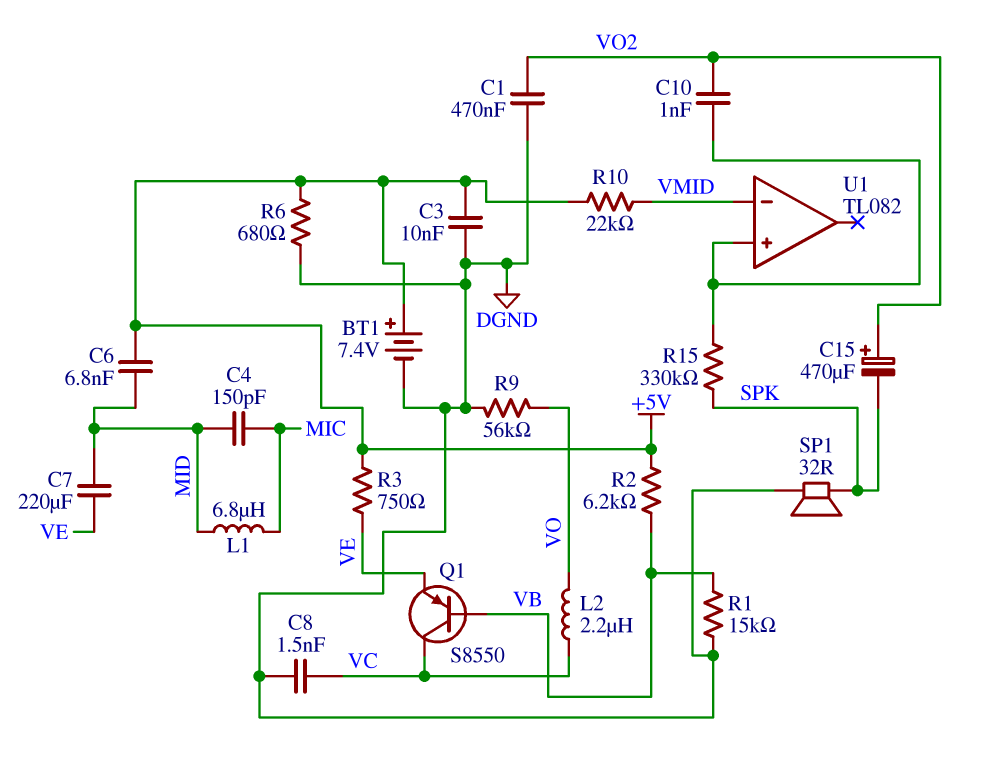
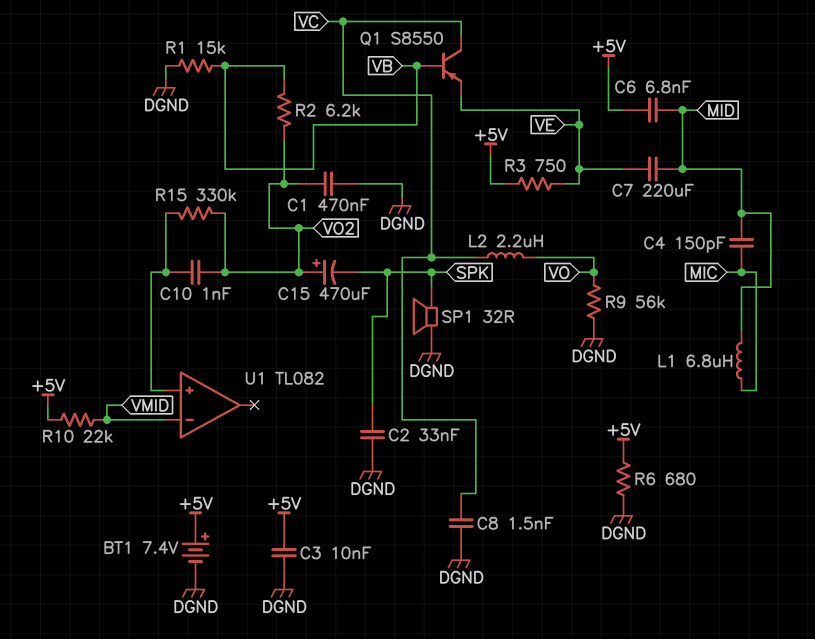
C2: none -> 33nF (DGND, SPK)
R2: 6.2k (+5V, VB) -> 6.2k (VB, VO2)
R15: 330k (SPK, U1/in+) -> 330k (U1/in+, VO2)

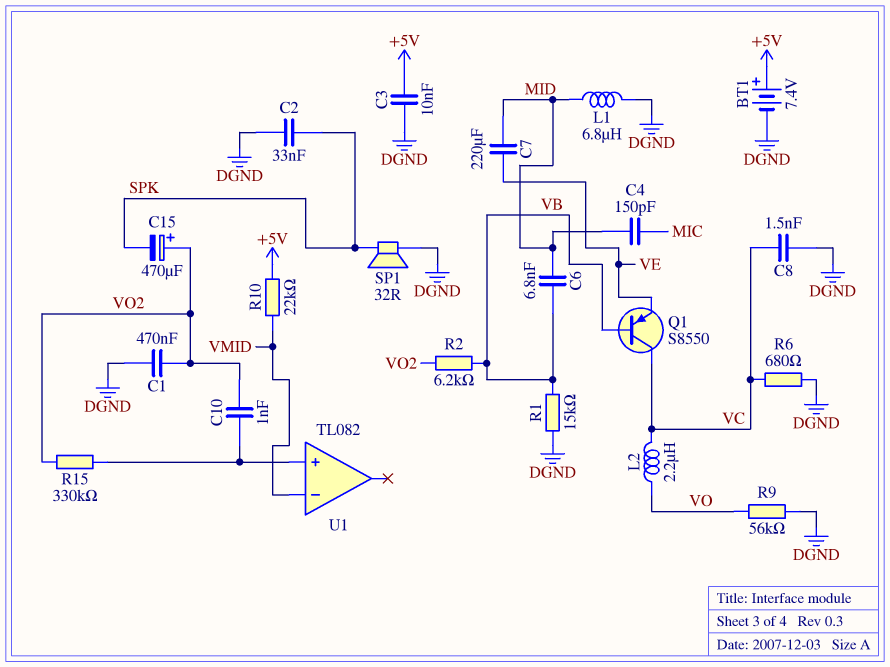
C6: 6.8nF (+5V, MID) -> 6.8nF (MID, VB)
L1: 6.8uH (MIC, MID) -> 6.8uH (DGND, MID)
R3: 750 (+5V, VE) -> none
R6: 680 (+5V, DGND) -> 680 (DGND, VC)

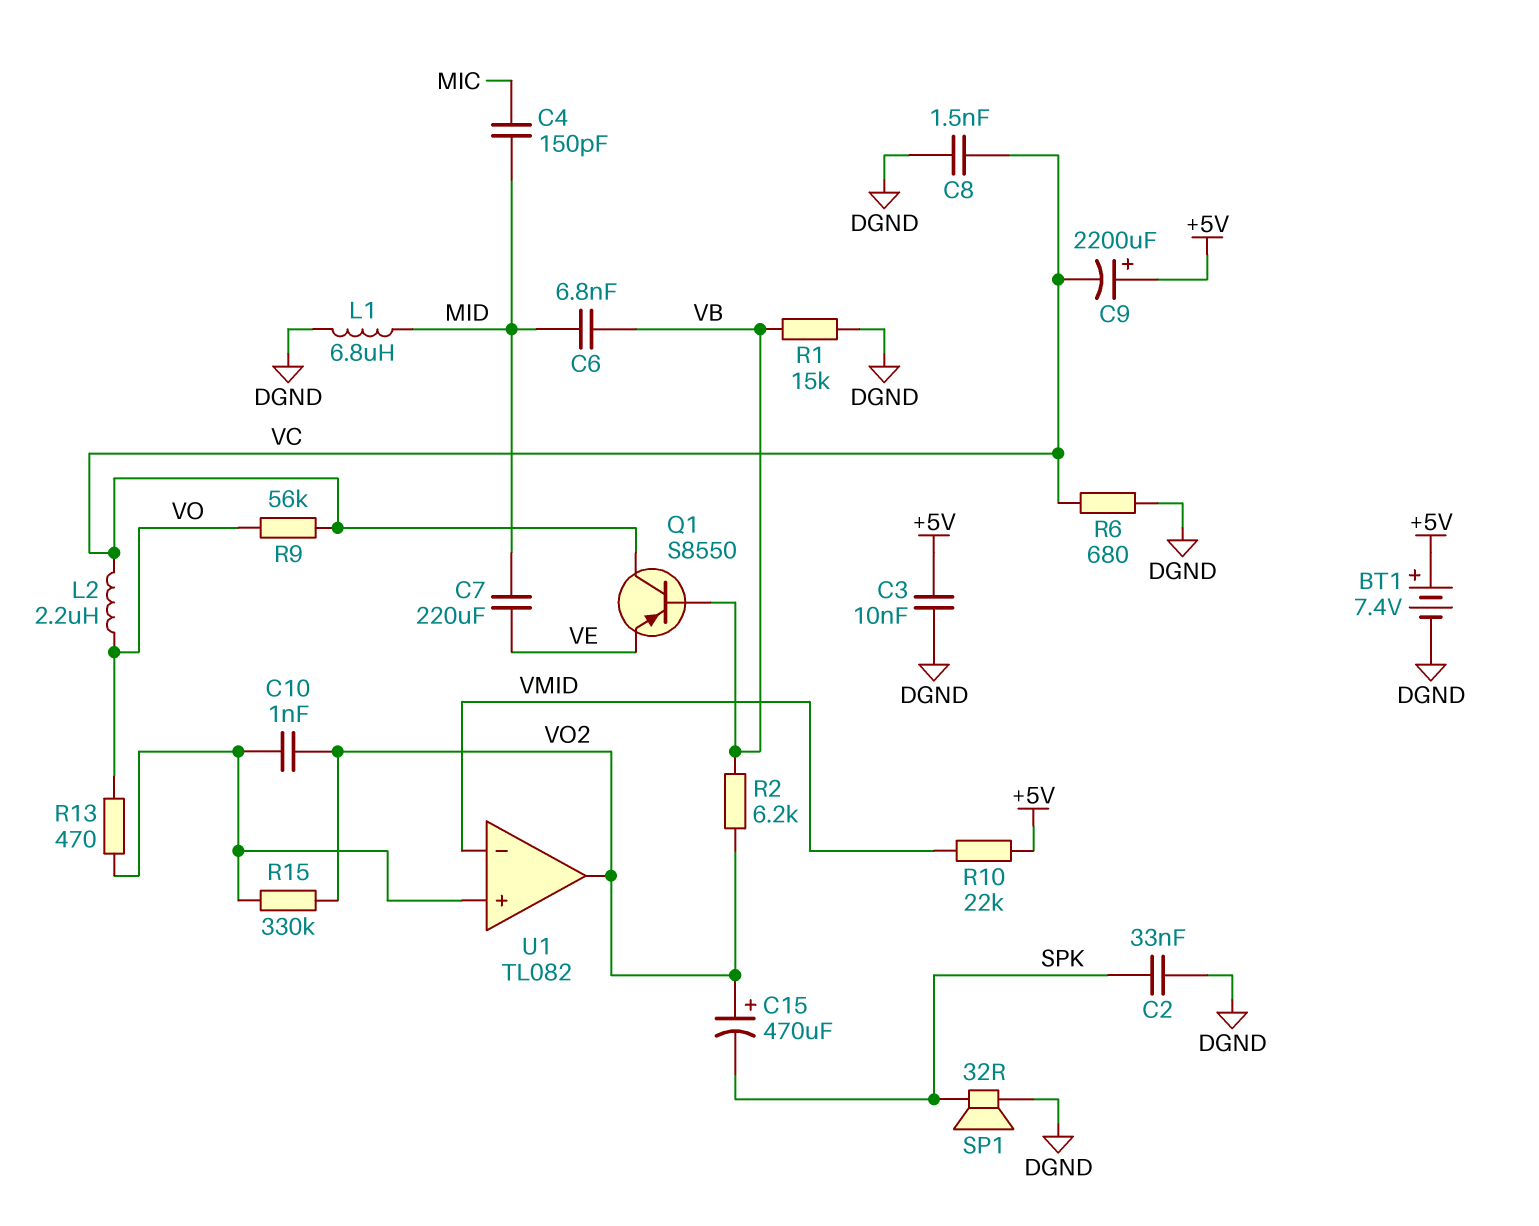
C1: 470nF (DGND, VO2) -> none
C9: none -> 2200uF (plus +5V, minus VC)
R9: 56k (DGND, VO) -> 56k (VC, VO)
R13: none -> 470 (U1/in+, VO)
U1 pin out: none -> VO2

